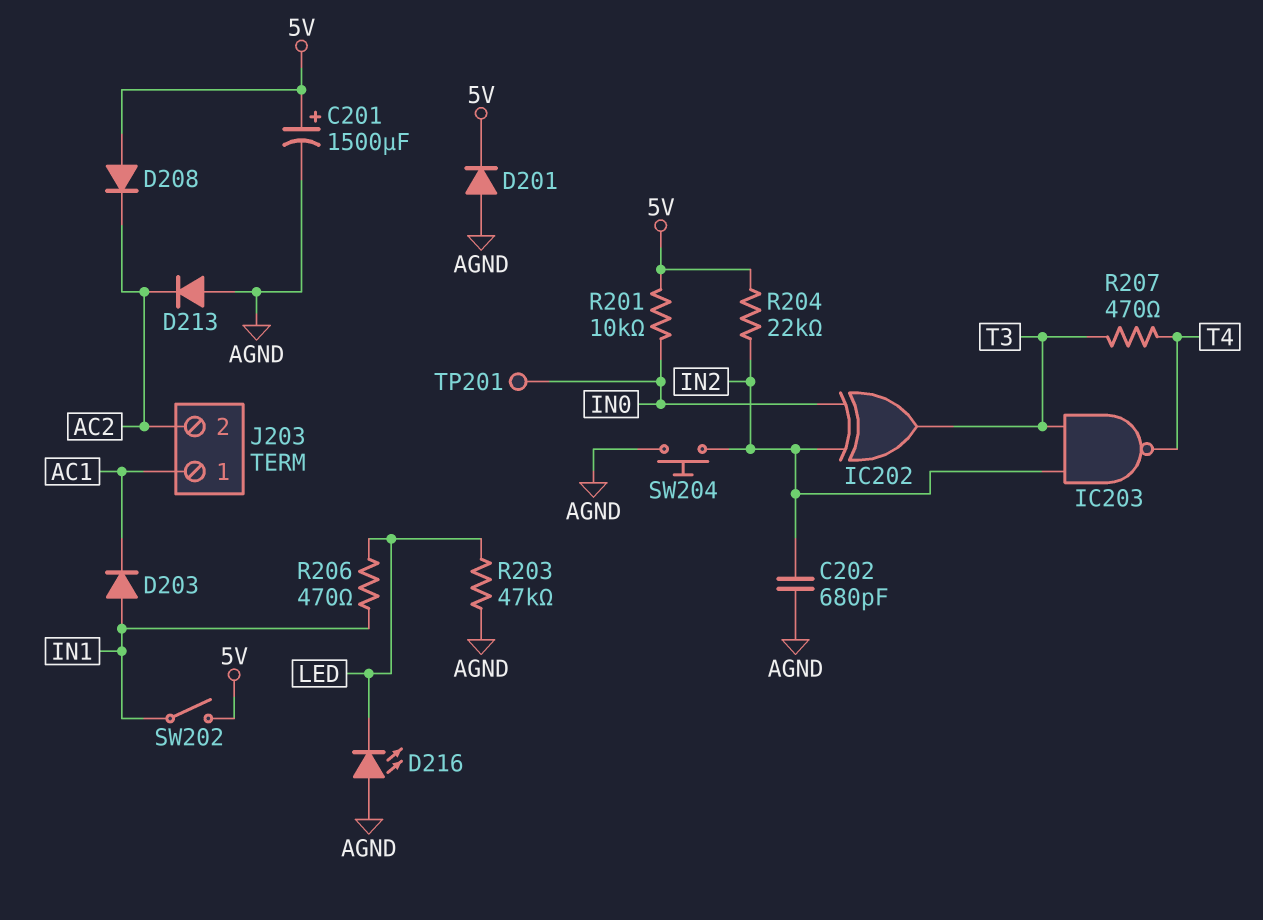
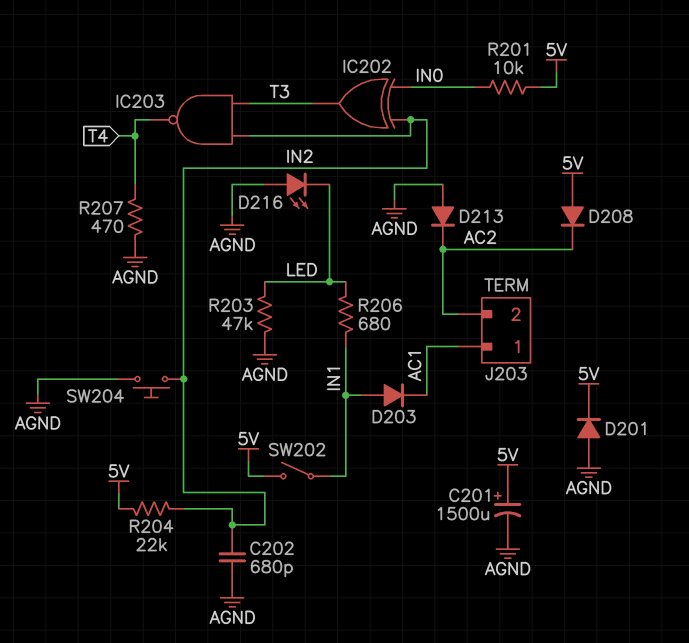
R206: 470 (IN1, LED) -> 680 (IN1, LED)
R207: 470 (T3, T4) -> 470 (AGND, T4)
TP201: test point (IN0) -> none

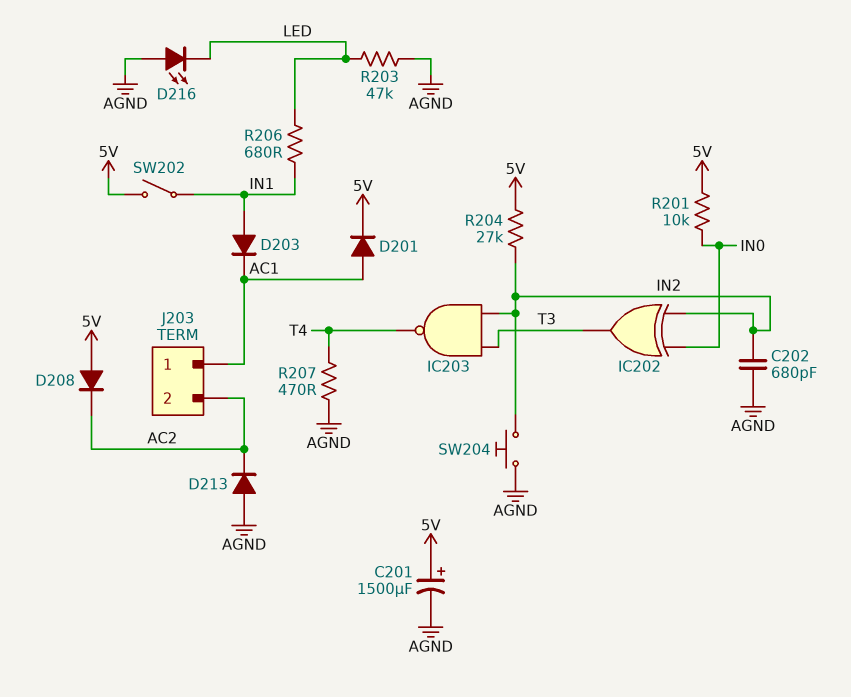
D201: diode (A AGND, K 5V) -> diode (A AC1, K 5V)
R204: 22k (5V, IN2) -> 27k (5V, IN2)

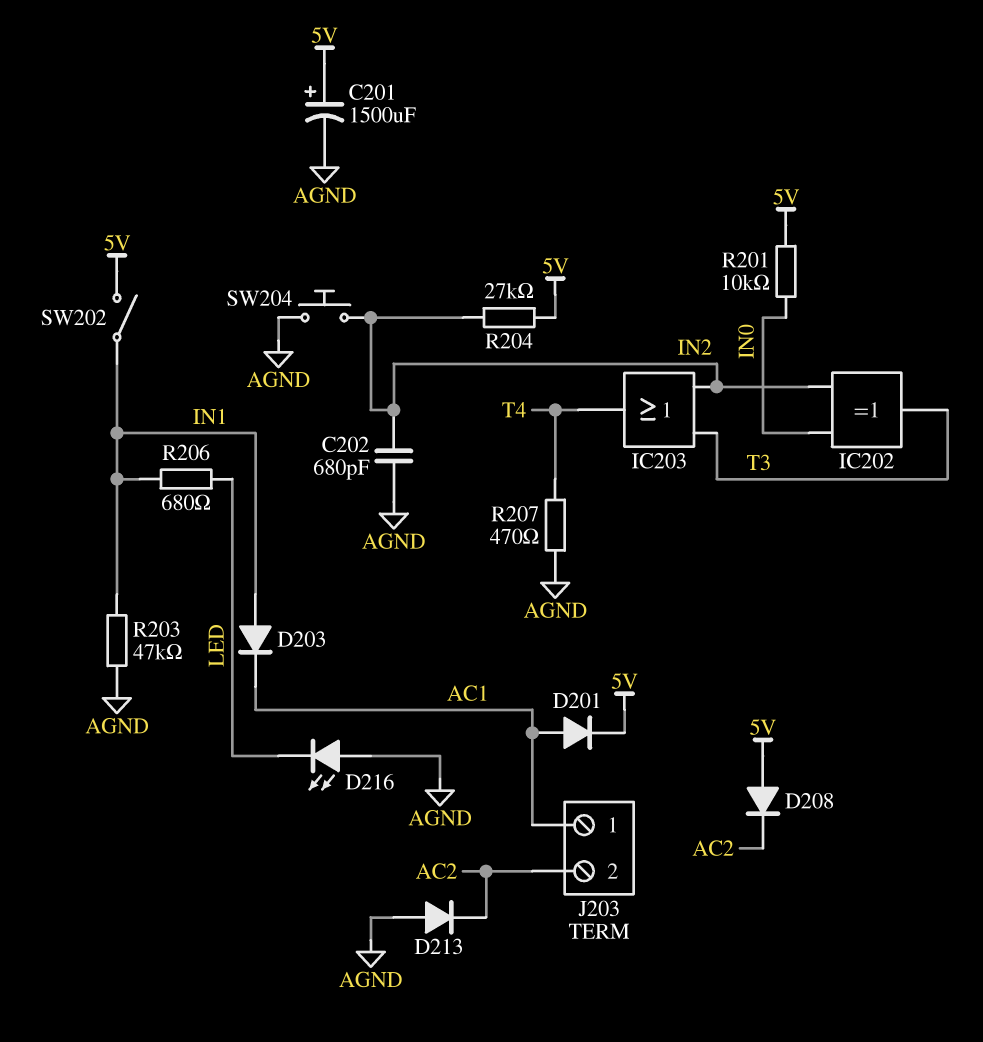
IC203: NAND (in IN2, in T3, out T4) -> OR (in IN2, in T3, out T4)
R203: 47k (AGND, LED) -> 47k (AGND, IN1)

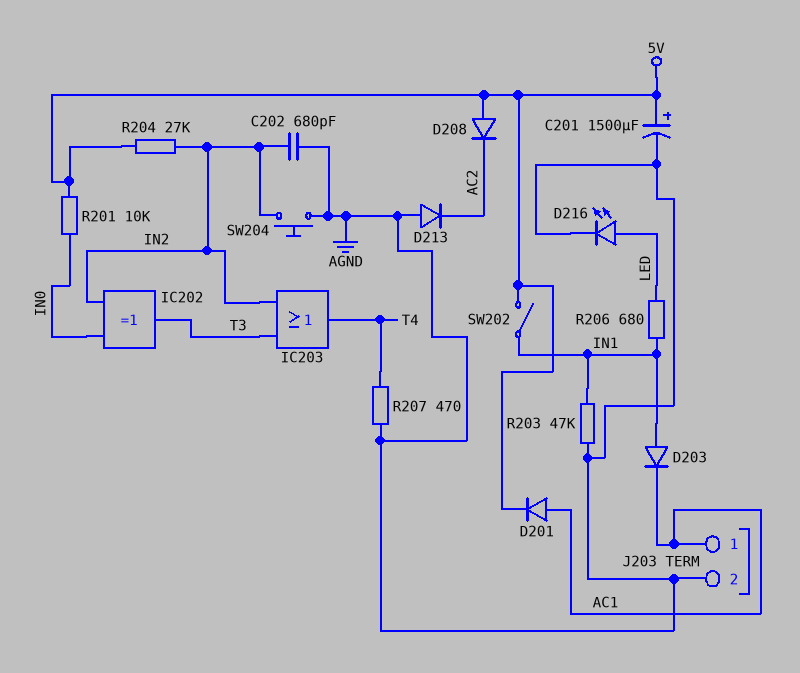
D216: LED (A AGND, K LED) -> LED (A LED, K AGND)
J203 pin 2: AC2 -> AGND

